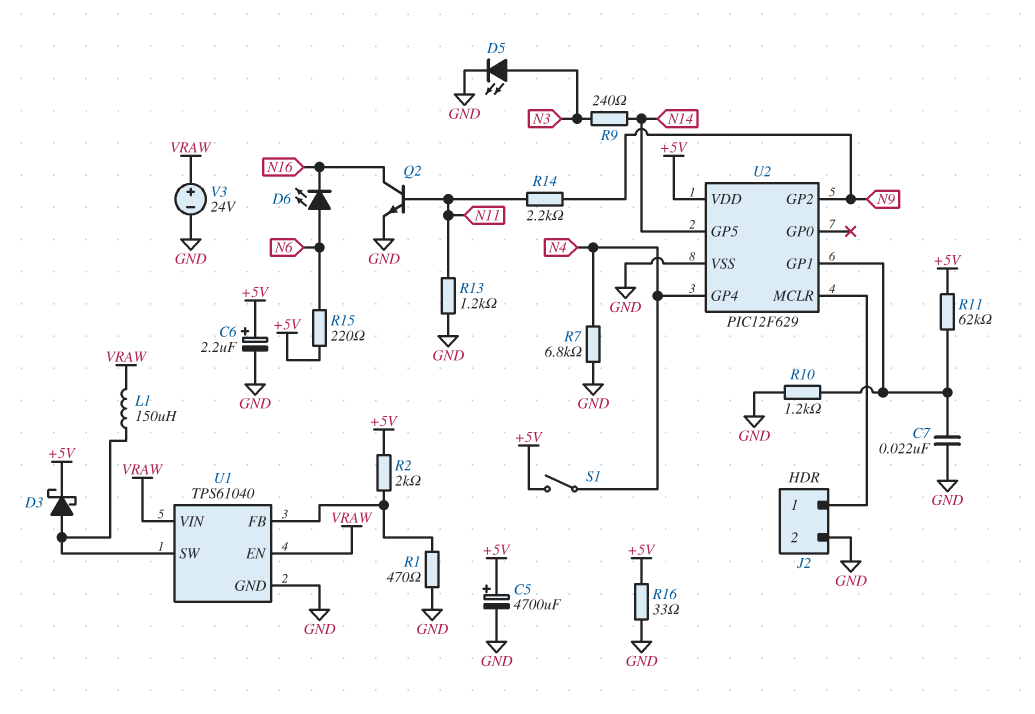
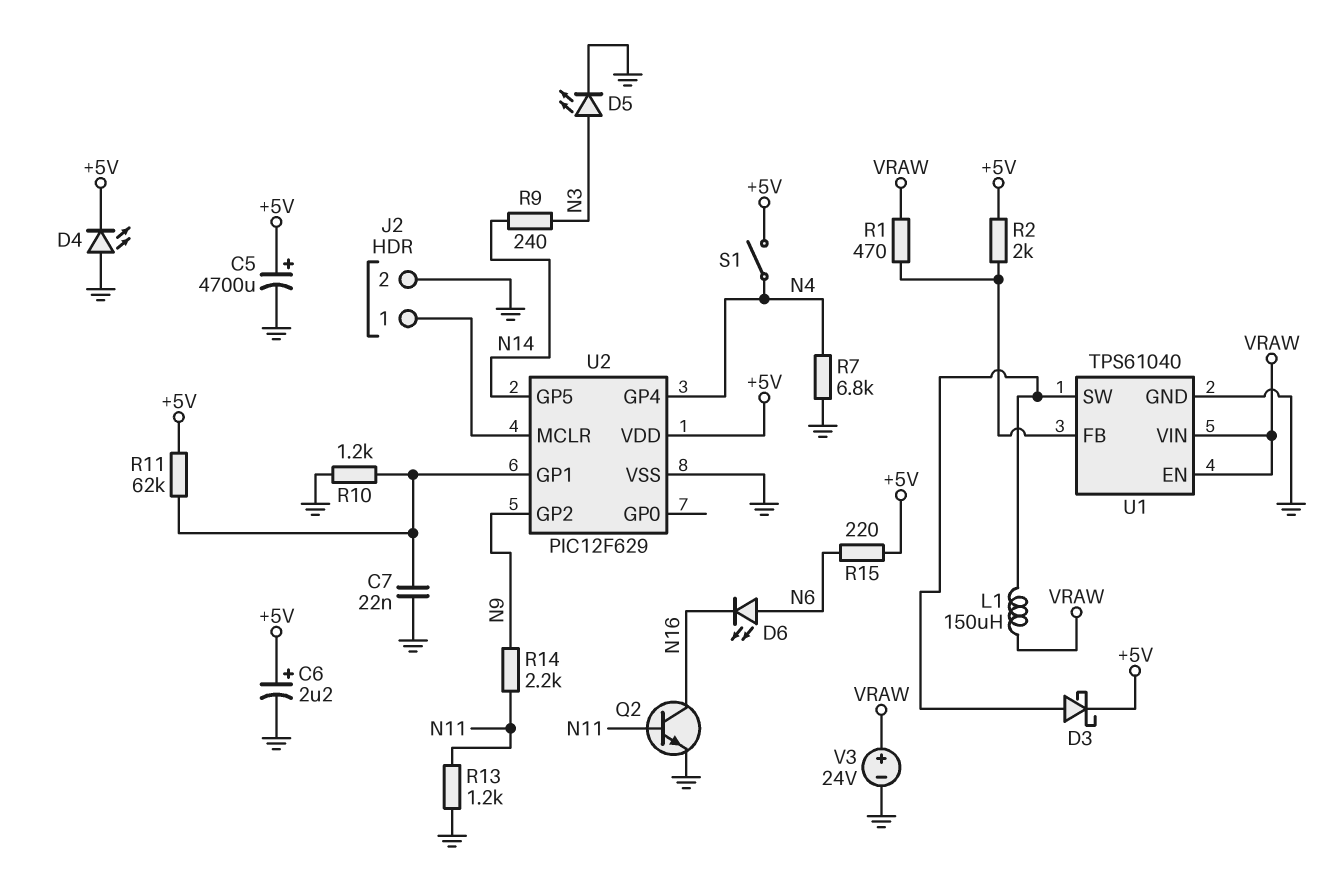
D4: none -> LED (A GND, K +5V)
R1: 470 (GND, U1/FB) -> 470 (U1/FB, VRAW)
R16: 33 (+5V, GND) -> none

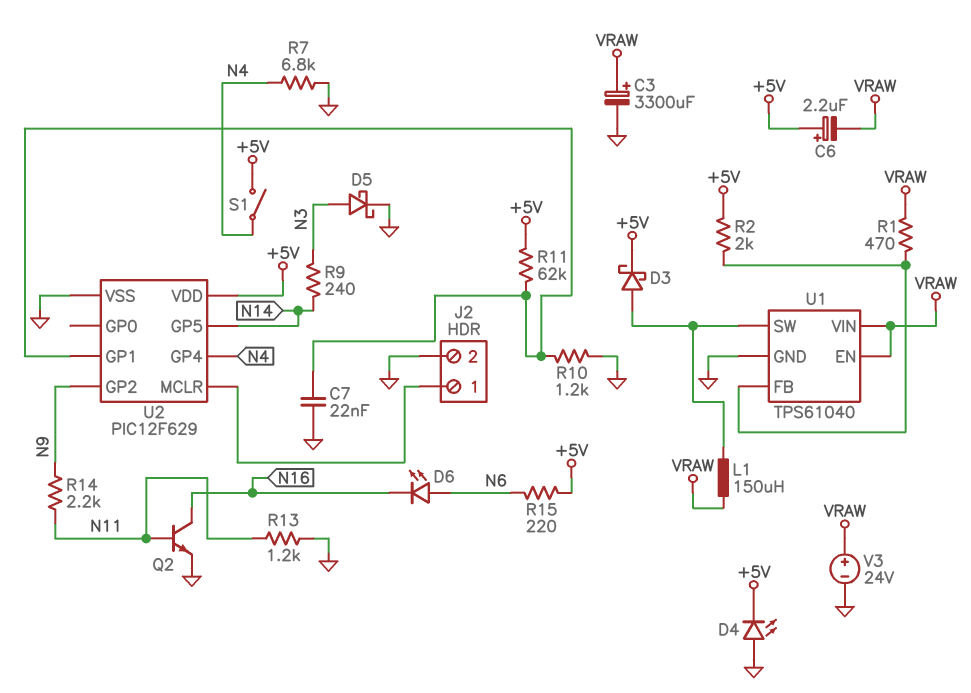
C3: none -> 3300uF (plus VRAW, minus GND)
C5: 4700uF (plus +5V, minus GND) -> none
C6: 2.2uF (plus +5V, minus GND) -> 2.2uF (plus +5V, minus VRAW)
D5: LED (A N3, K GND) -> schottky (A N3, K GND)

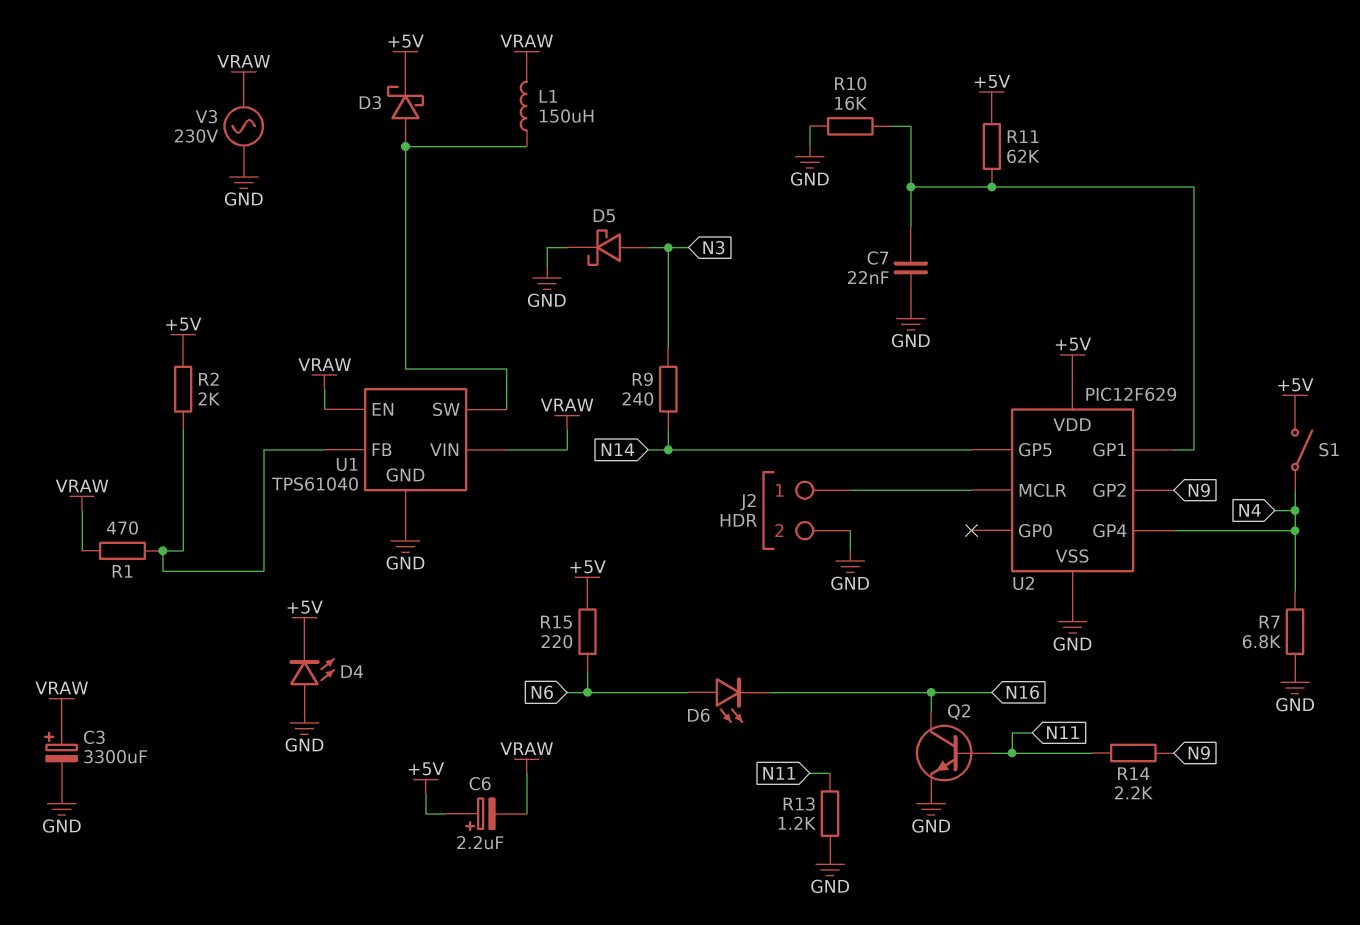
R10: 1.2k (GND, U2/GP1) -> 16k (GND, U2/GP1)
V3: 24V (plus VRAW, minus GND) -> AC 230V (GND, VRAW)

